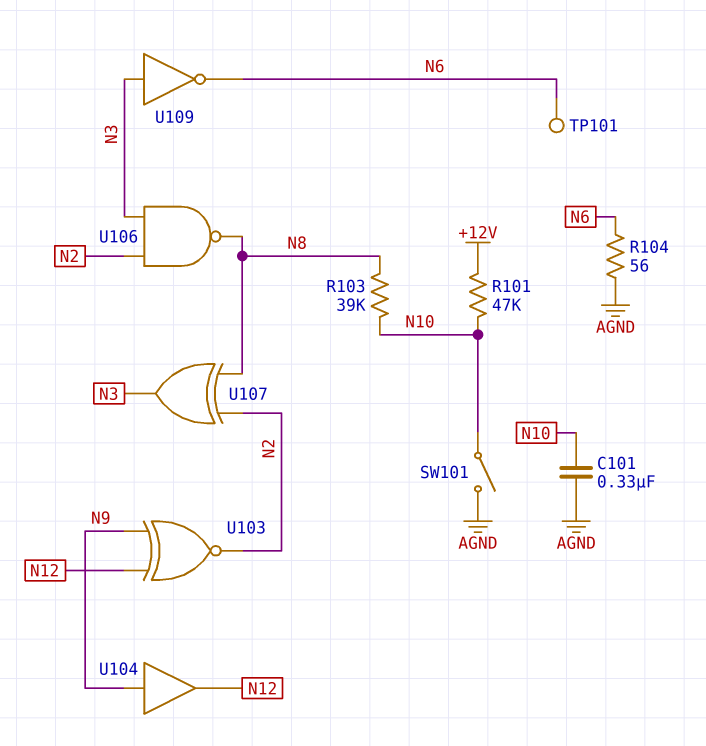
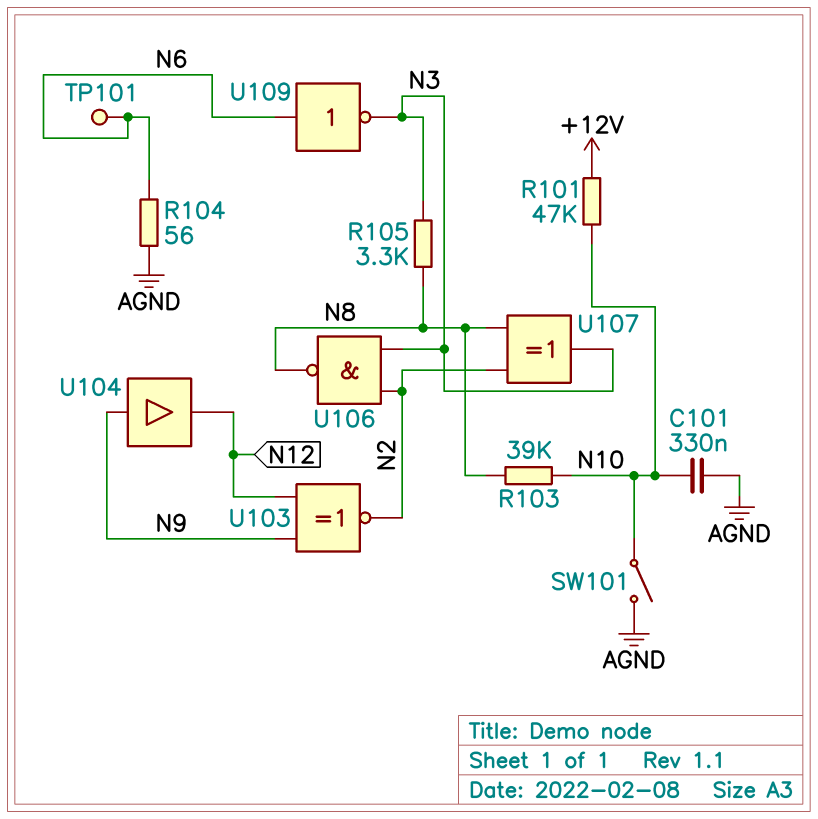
R105: none -> 3.3k (N3, N8)
U109: NOT (in N3, out N6) -> NOT (in N6, out N3)

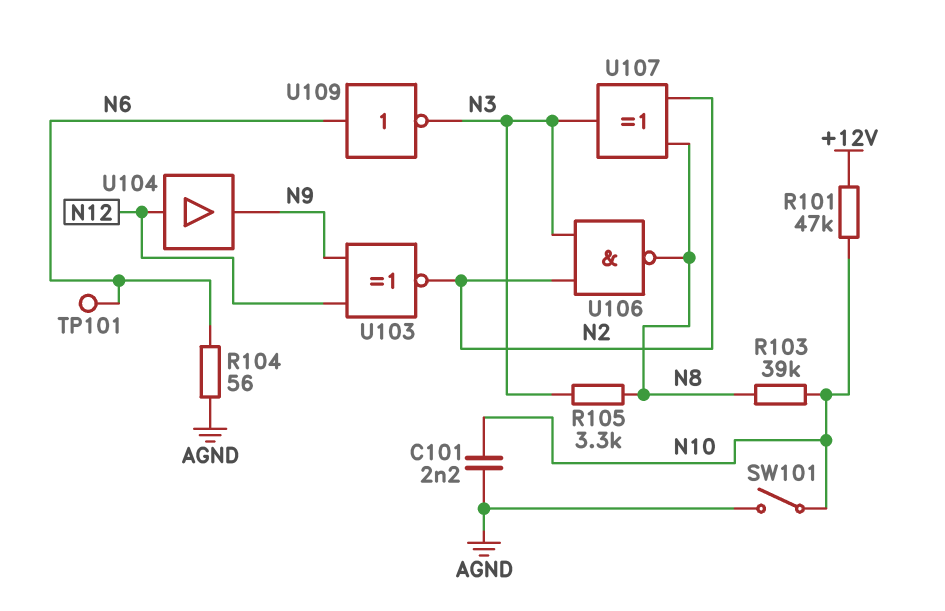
C101: 330nF (AGND, N10) -> 2.2nF (AGND, N10)
U104: buffer (in N9, out N12) -> buffer (in N12, out N9)

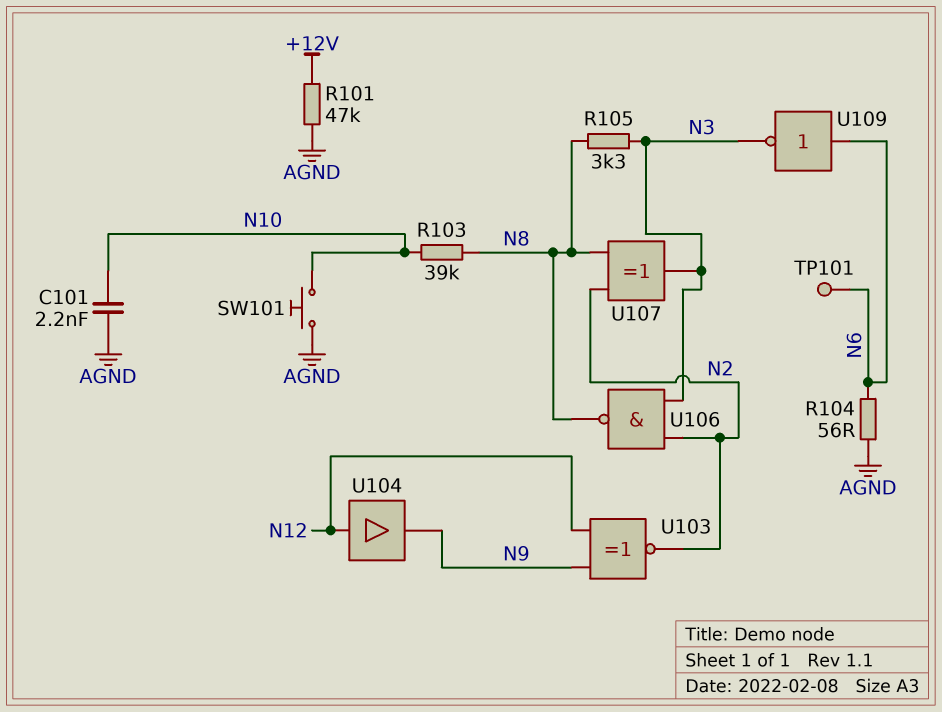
R101: 47k (+12V, N10) -> 47k (+12V, AGND)
SW101: switch (AGND, N10) -> button (AGND, N10)

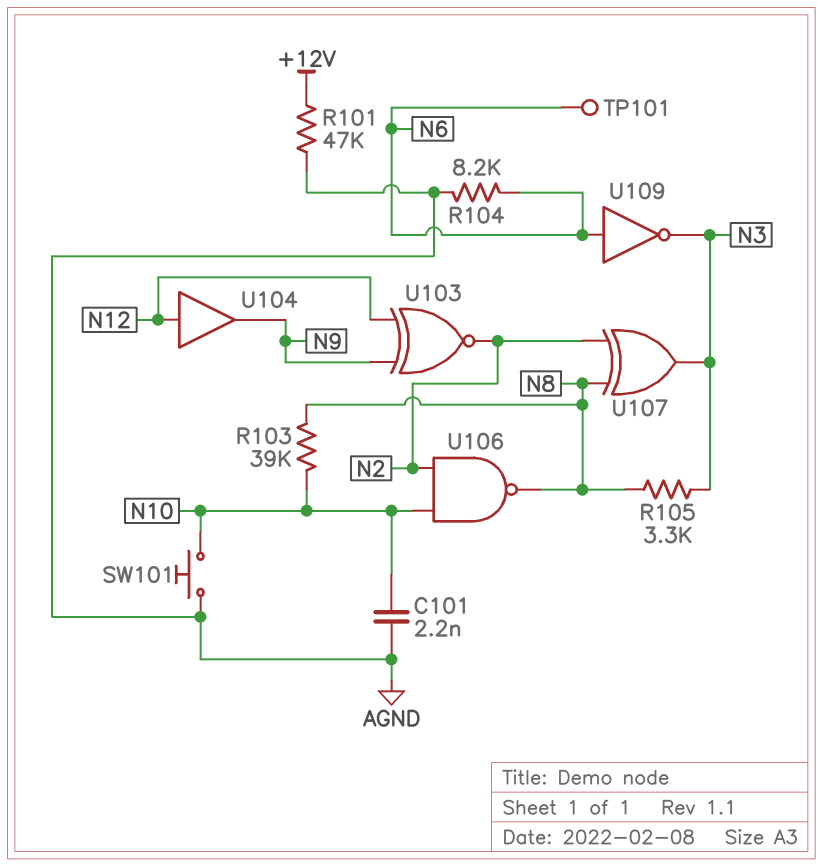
R104: 56 (AGND, N6) -> 8.2k (AGND, N6)
U106: NAND (in N2, in N3, out N8) -> NAND (in N2, in N10, out N8)

